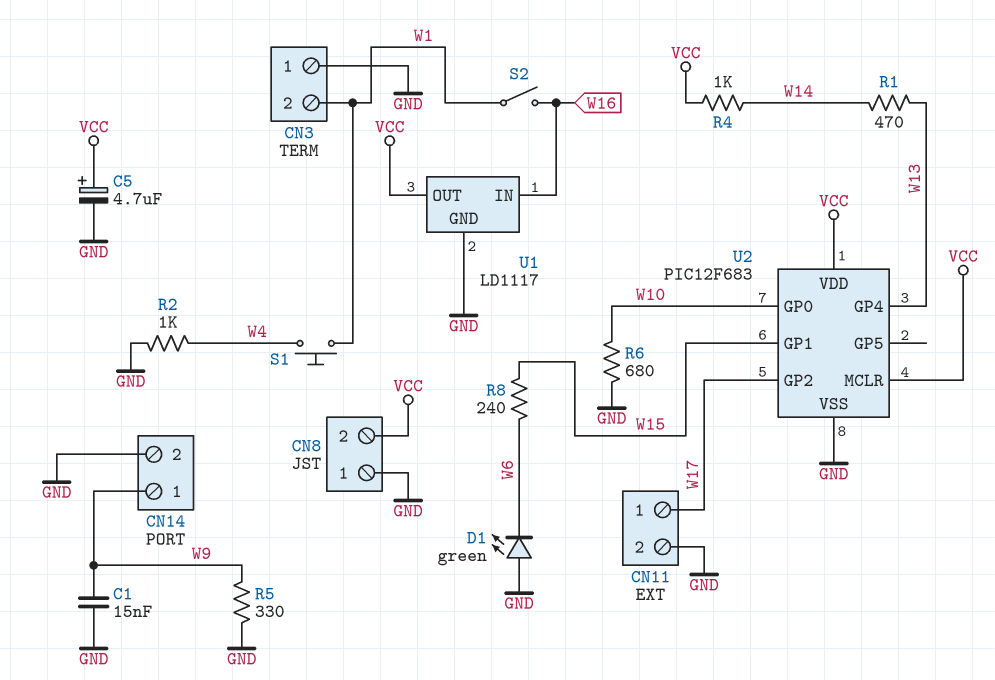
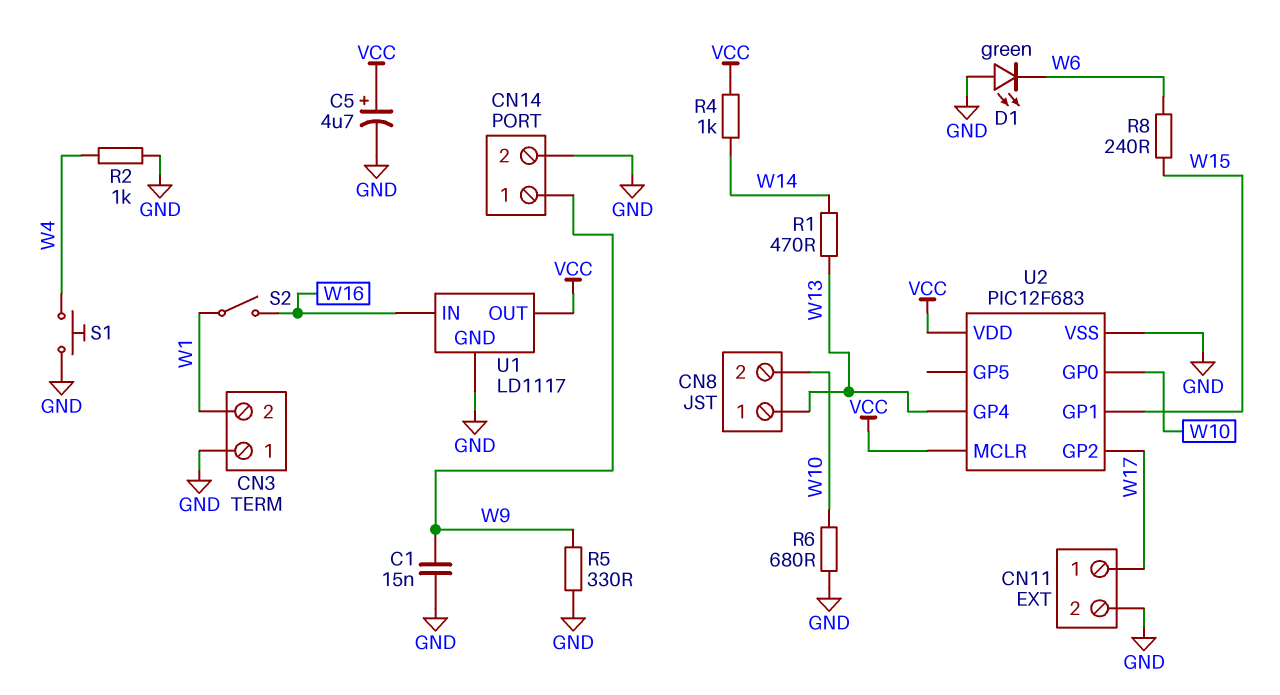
CN8 pin 1: GND -> W13
CN8 pin 2: VCC -> W10
S1: button (W1, W4) -> button (GND, W4)

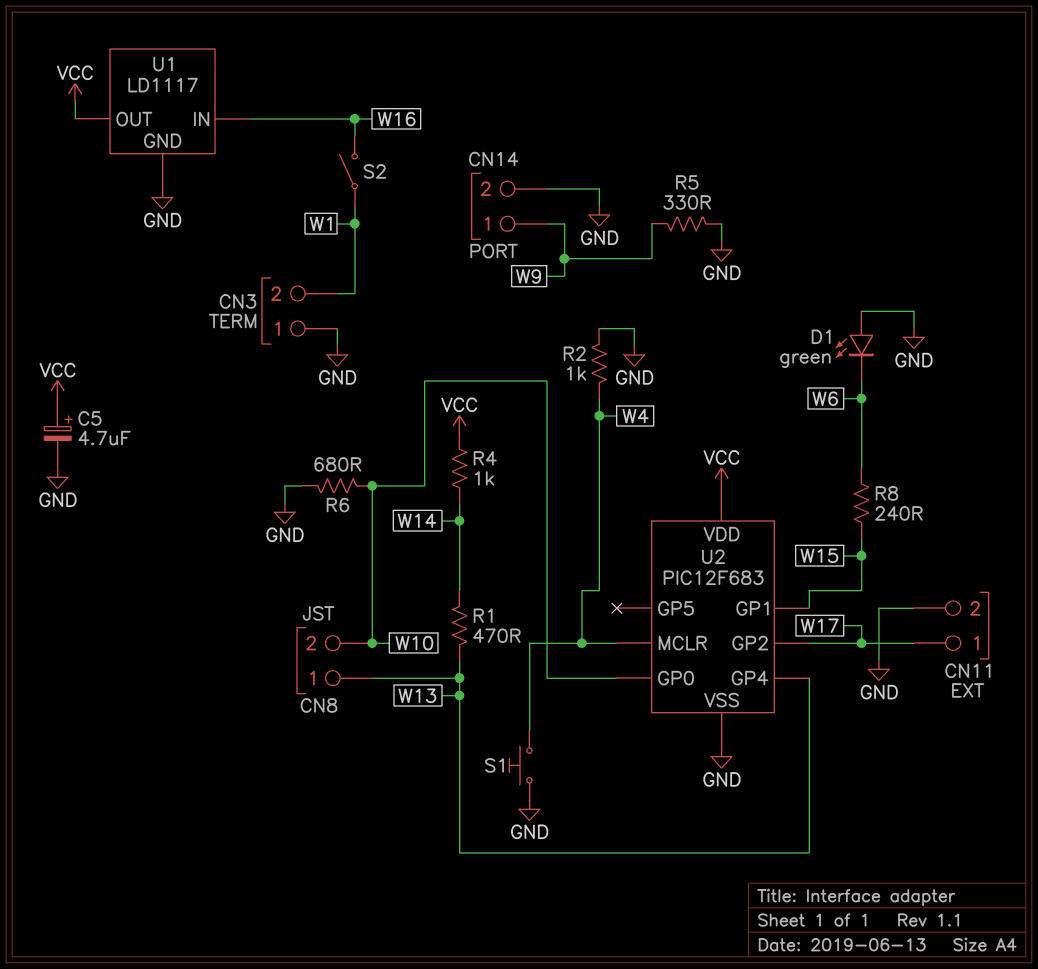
C1: 15nF (GND, W9) -> none
U2 pin MCLR: VCC -> W4

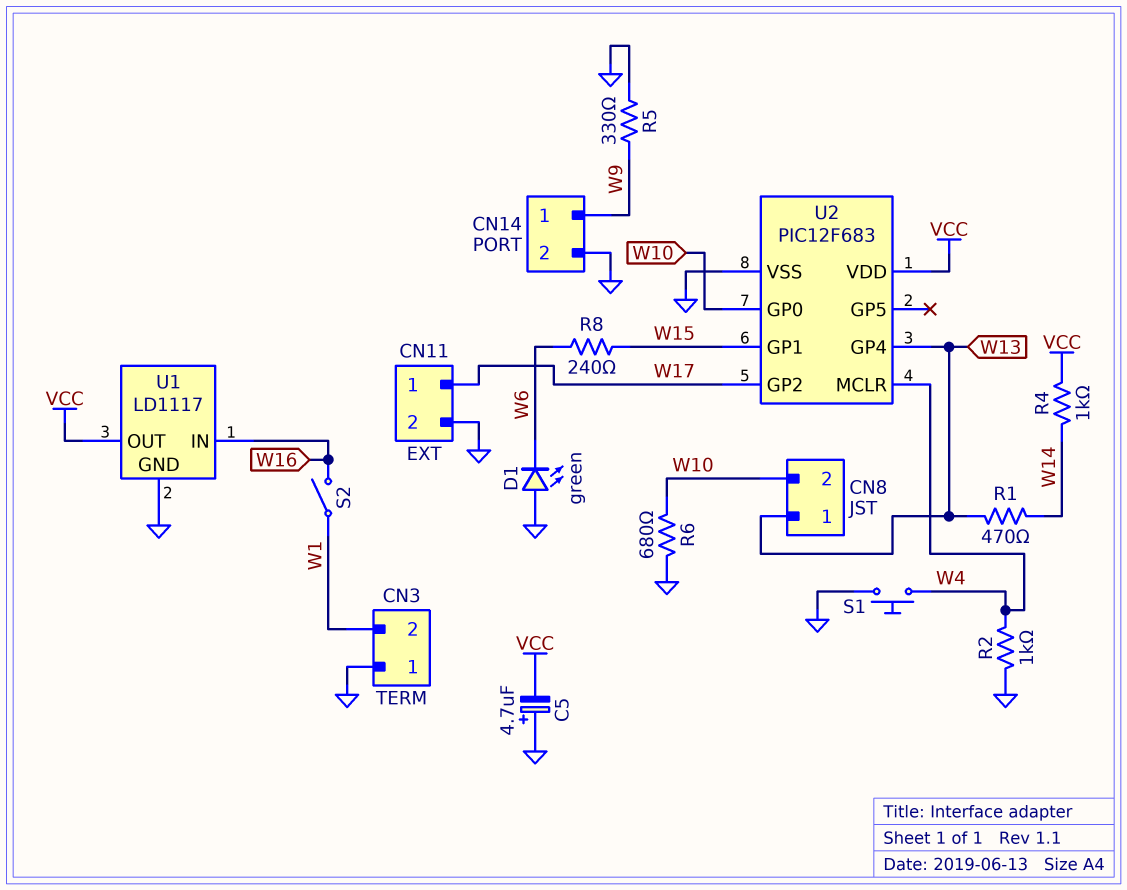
C5: 4.7uF (plus VCC, minus GND) -> 4.7uF (plus GND, minus VCC)

